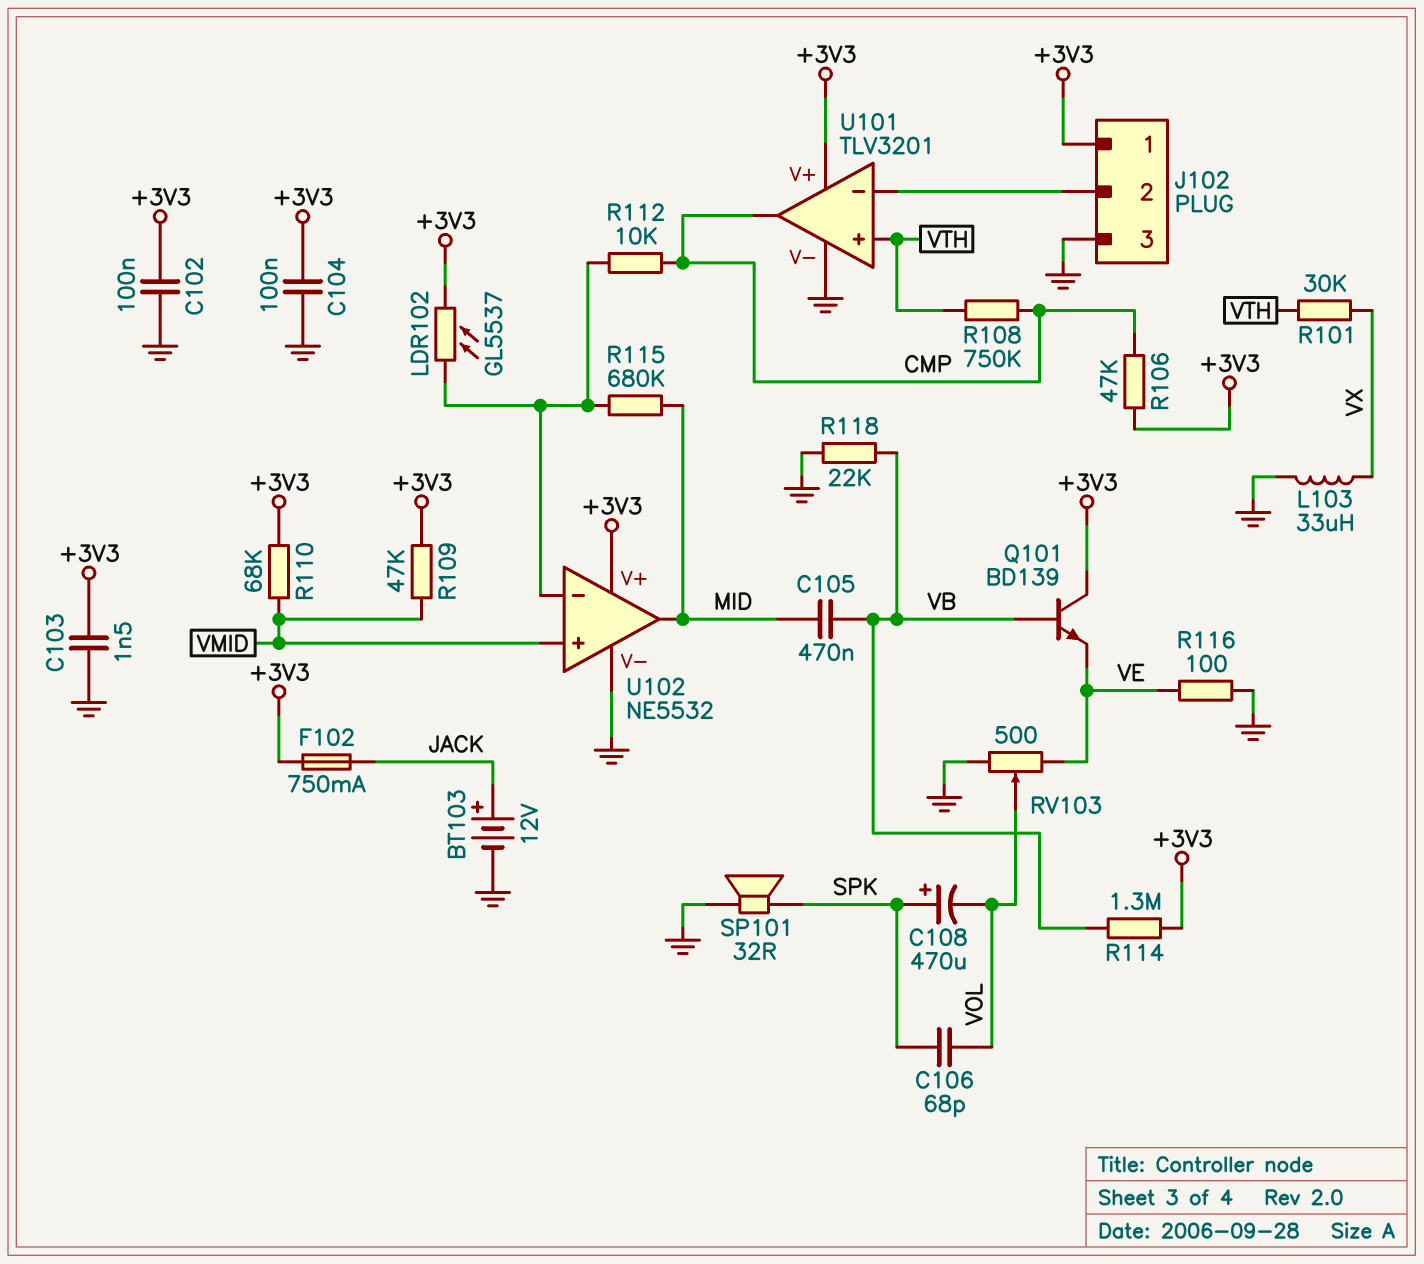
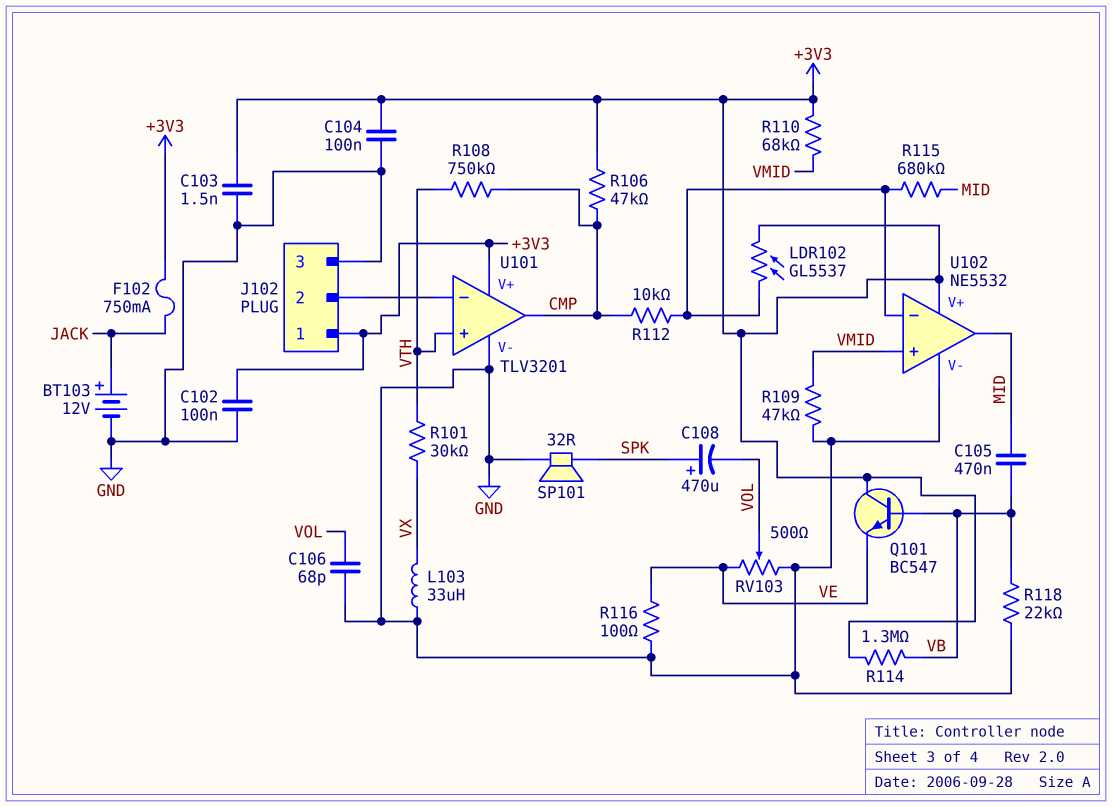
C106: 68pF (SPK, VOL) -> 68pF (GND, VOL)
Q101: NPN BD139 (B VB, C +3V3, E VE) -> NPN BC547 (B VB, C +3V3, E VE)
R109: 47k (+3V3, VMID) -> 47k (GND, VMID)

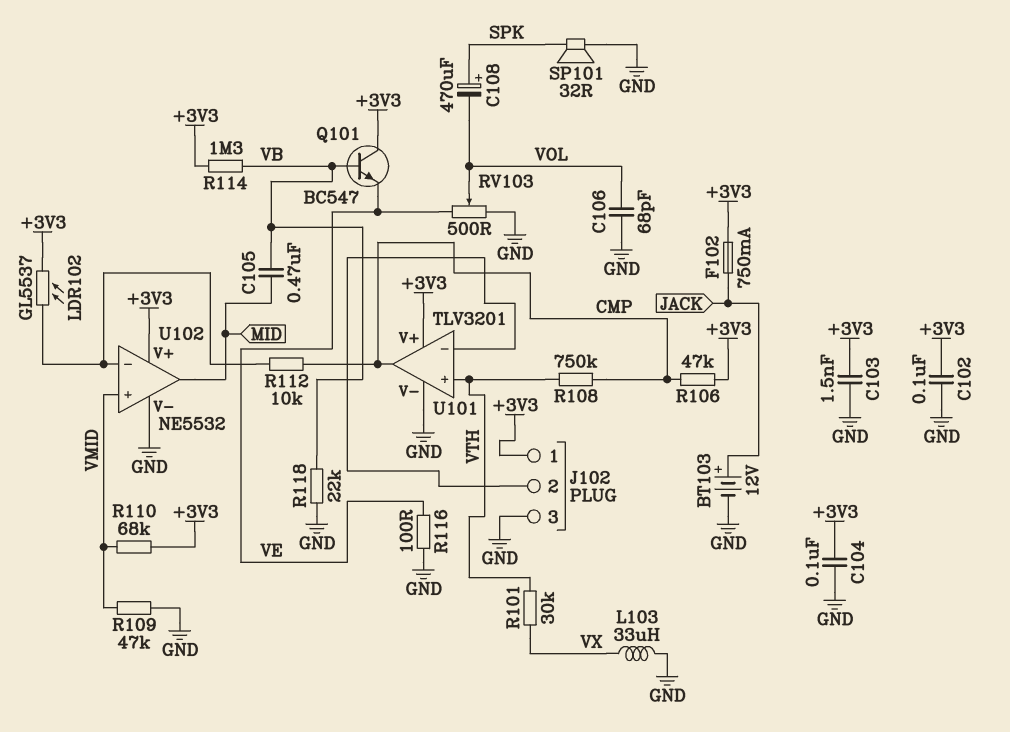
R115: 680k (MID, U102/in-) -> none

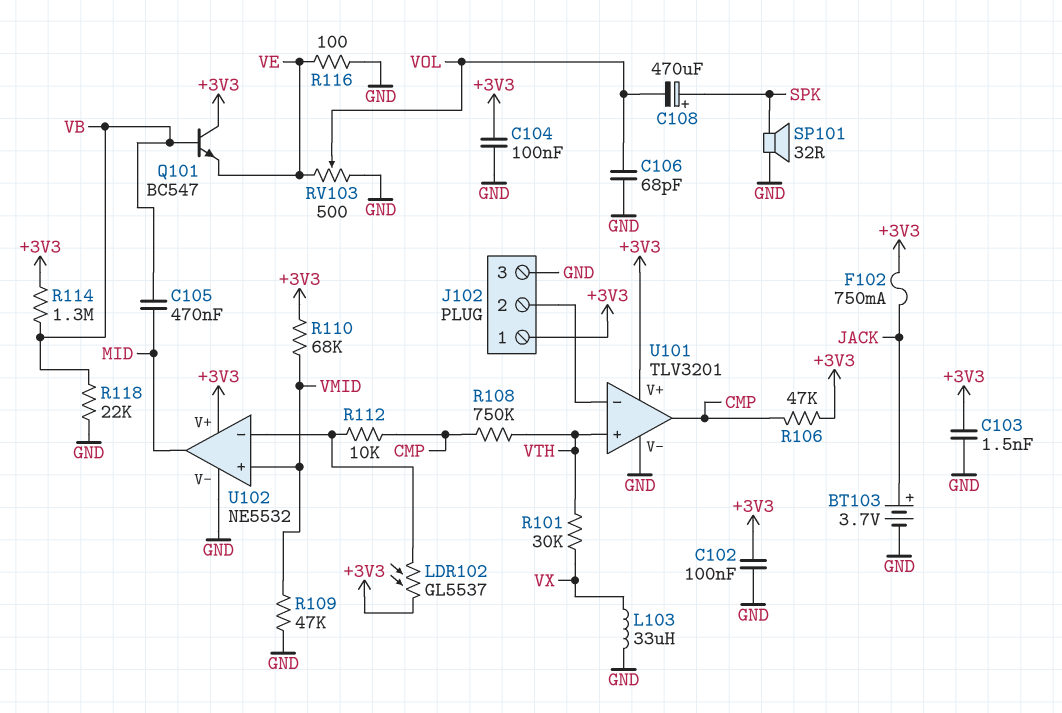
BT103: 12V (plus JACK, minus GND) -> 3.7V (plus JACK, minus GND)

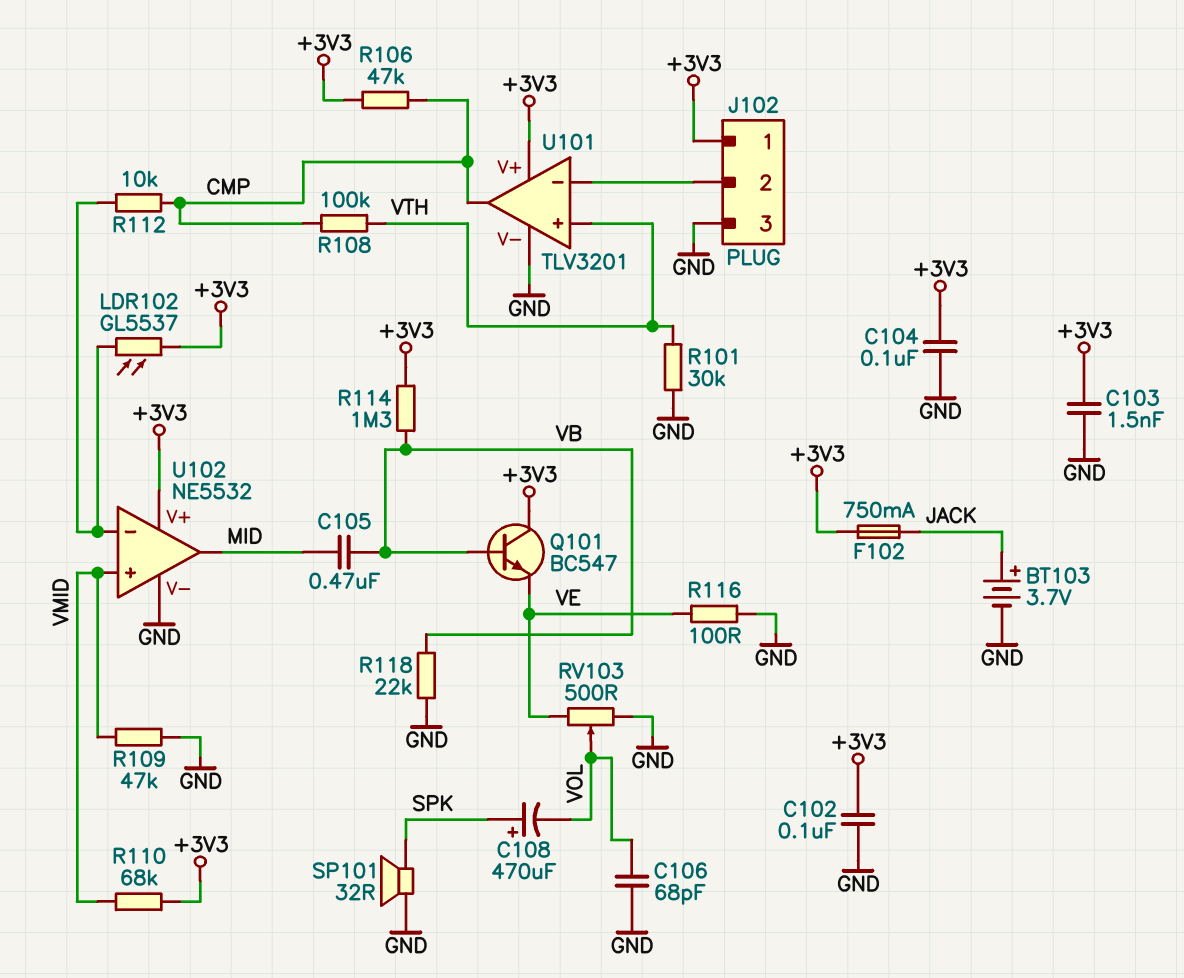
L103: 33uH (GND, VX) -> none
R101: 30k (VTH, VX) -> 30k (GND, VTH)
R108: 750k (CMP, VTH) -> 100k (CMP, VTH)

